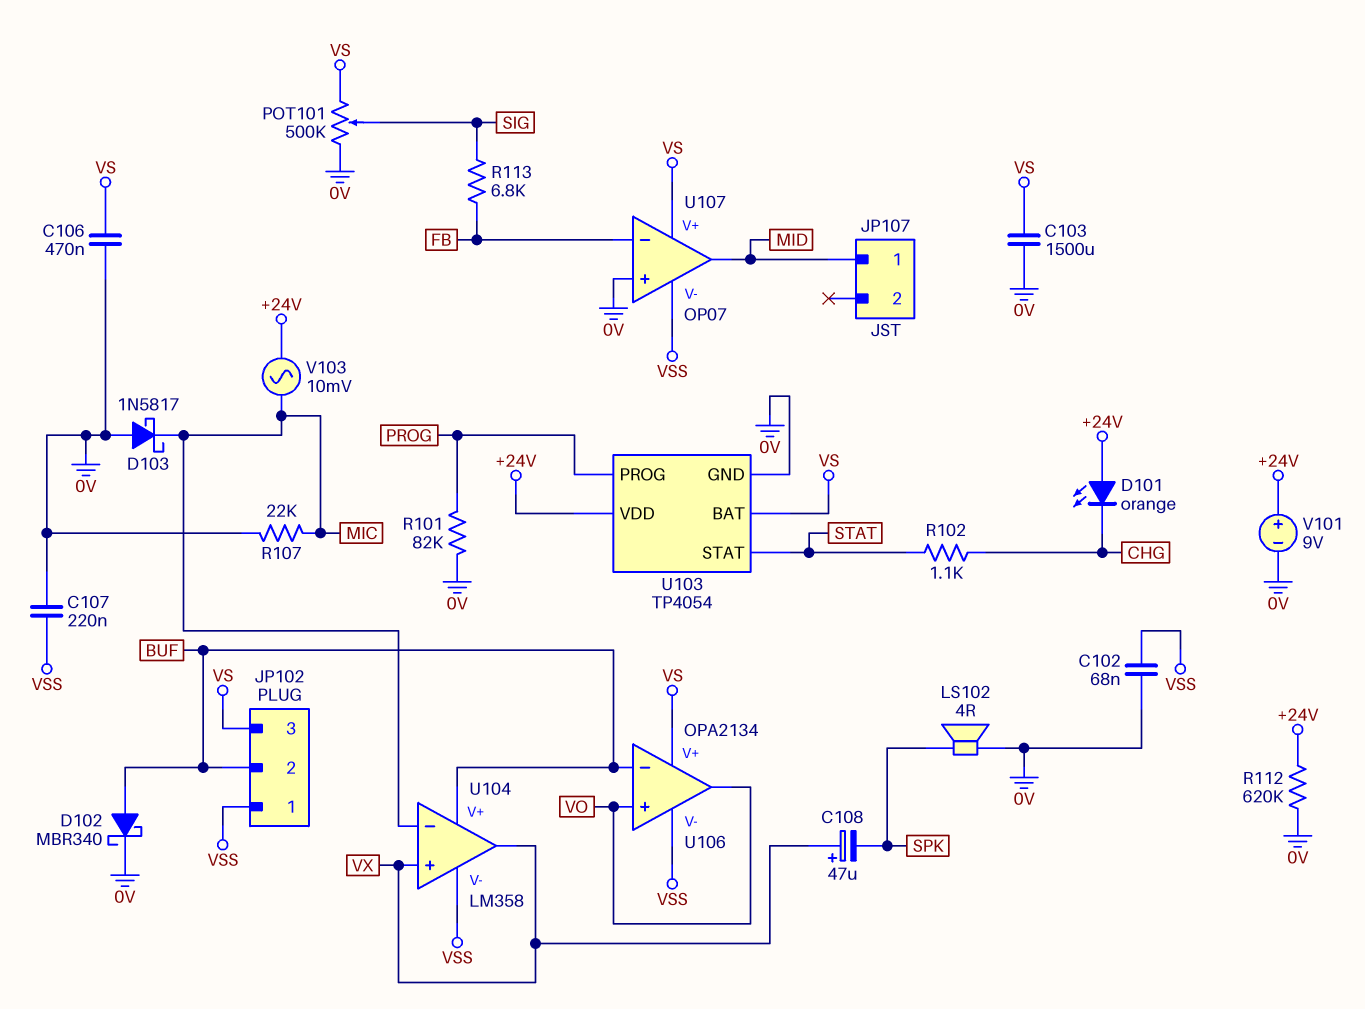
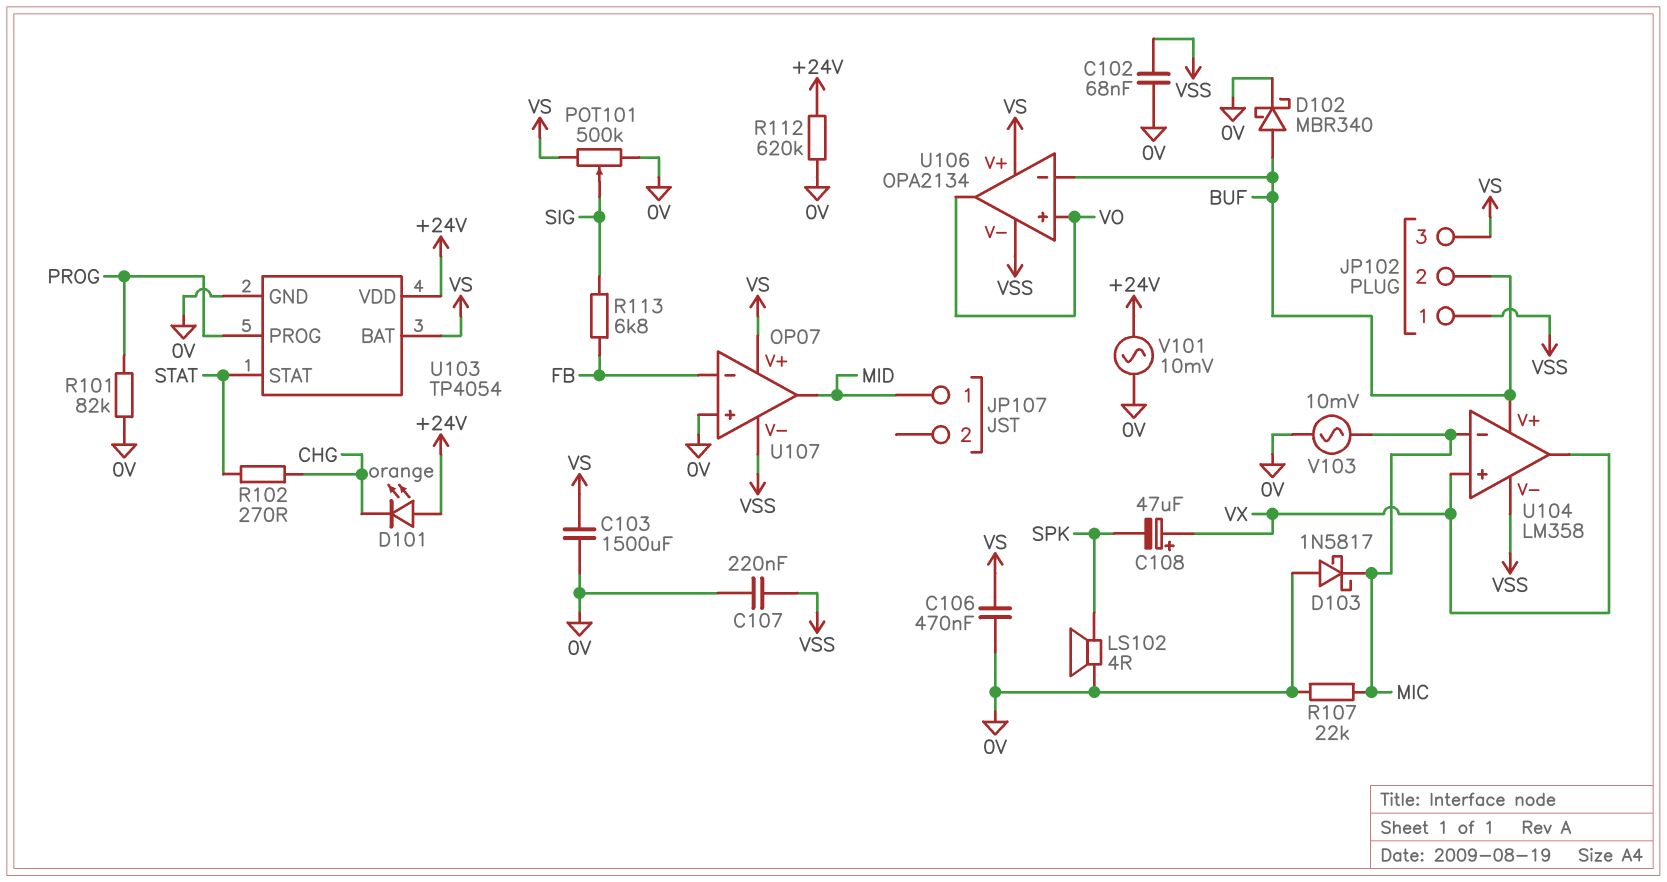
R102: 1.1k (CHG, STAT) -> 270 (CHG, STAT)
V101: 9V (plus +24V, minus 0V) -> AC 10mV (+24V, 0V)
V103: AC 10mV (+24V, MIC) -> AC 10mV (0V, MIC)

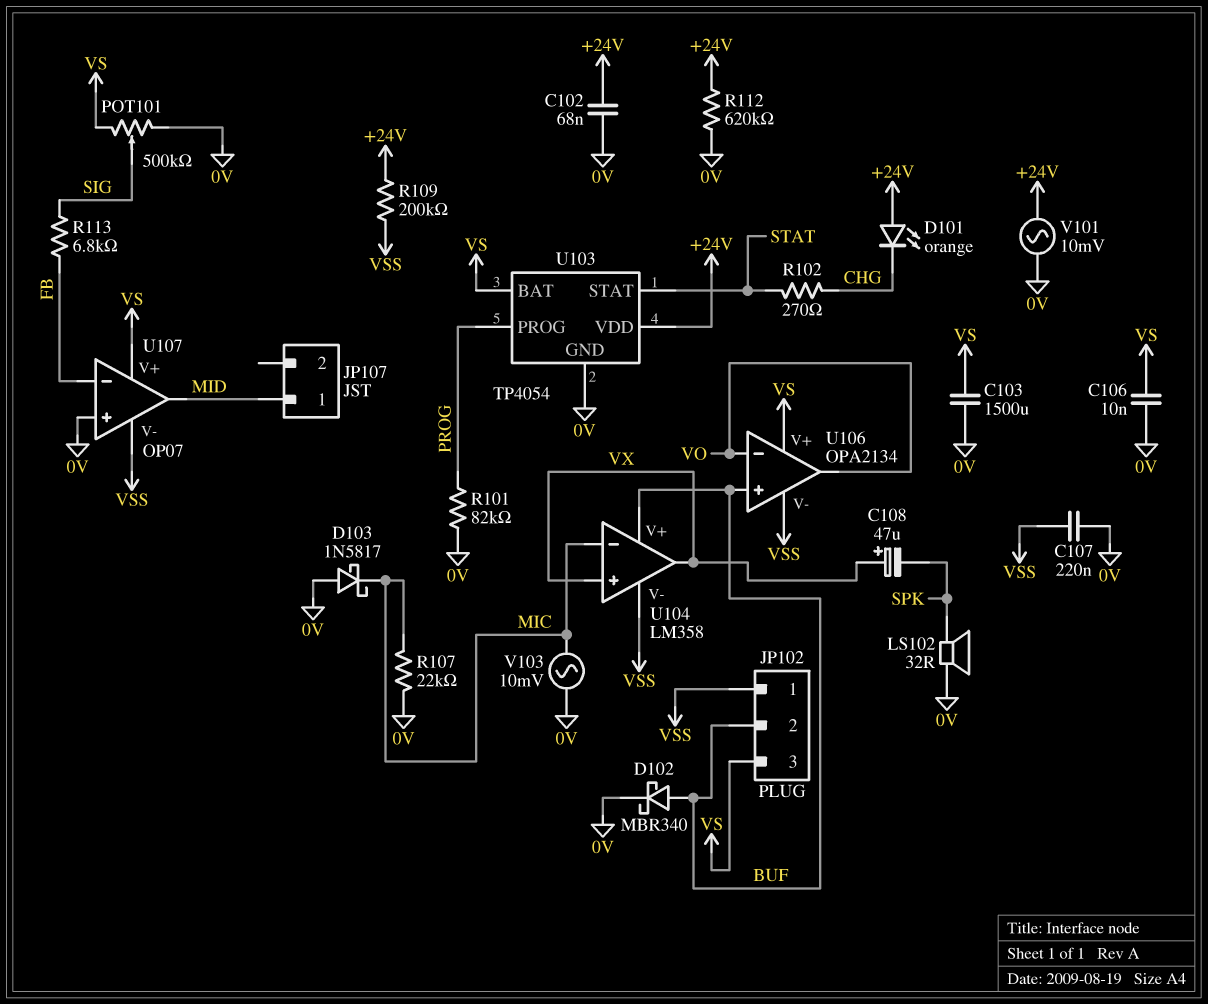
C102: 68nF (0V, VSS) -> 68nF (+24V, 0V)
C106: 470nF (0V, VS) -> 10nF (0V, VS)
LS102: speaker 4R (0V, SPK) -> speaker 32R (0V, SPK)
R109: none -> 200k (+24V, VSS)
U106 pin in+: VO -> BUF
U106 pin in-: BUF -> VO

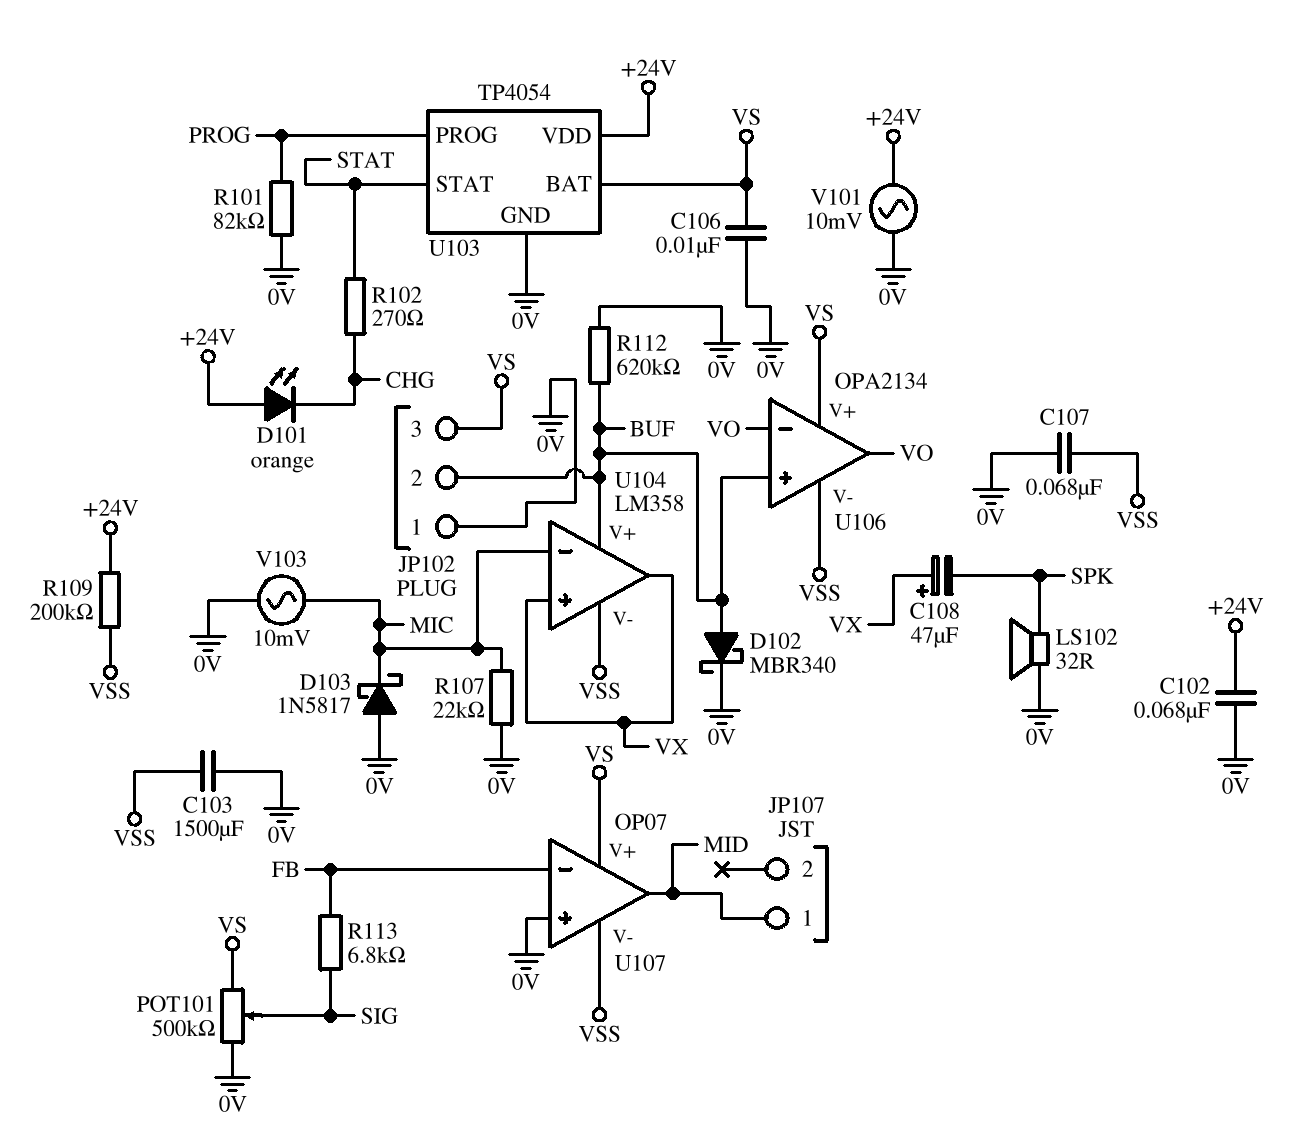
C103: 1500uF (0V, VS) -> 1500uF (0V, VSS)
C107: 220nF (0V, VSS) -> 68nF (0V, VSS)
JP102 pin 1: VSS -> 0V
R112: 620k (+24V, 0V) -> 620k (0V, BUF)

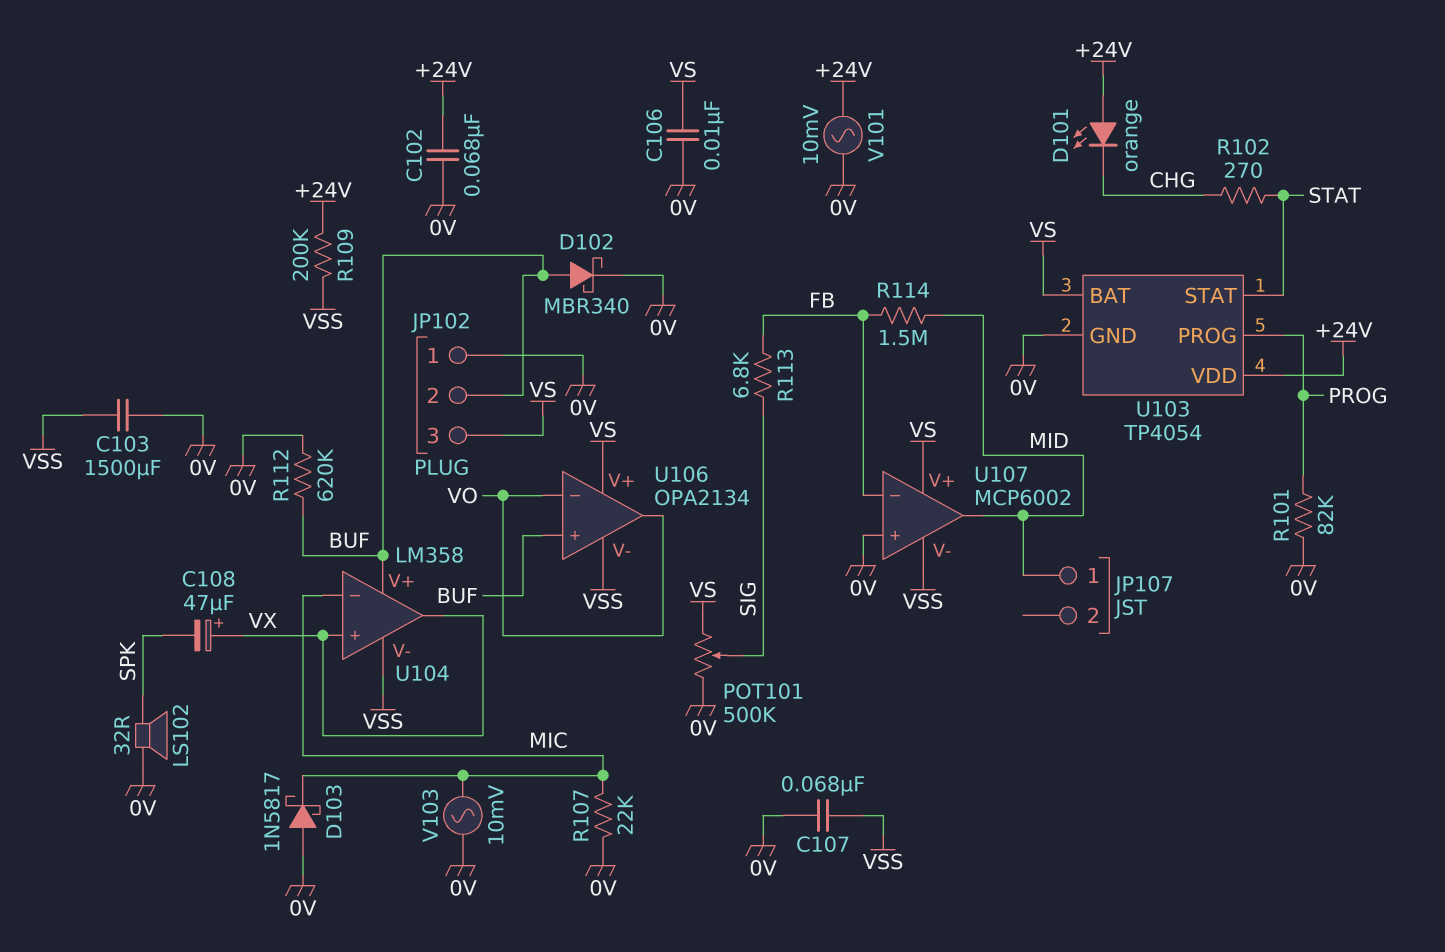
R114: none -> 1.5M (FB, MID)
U107: OP07 -> MCP6002

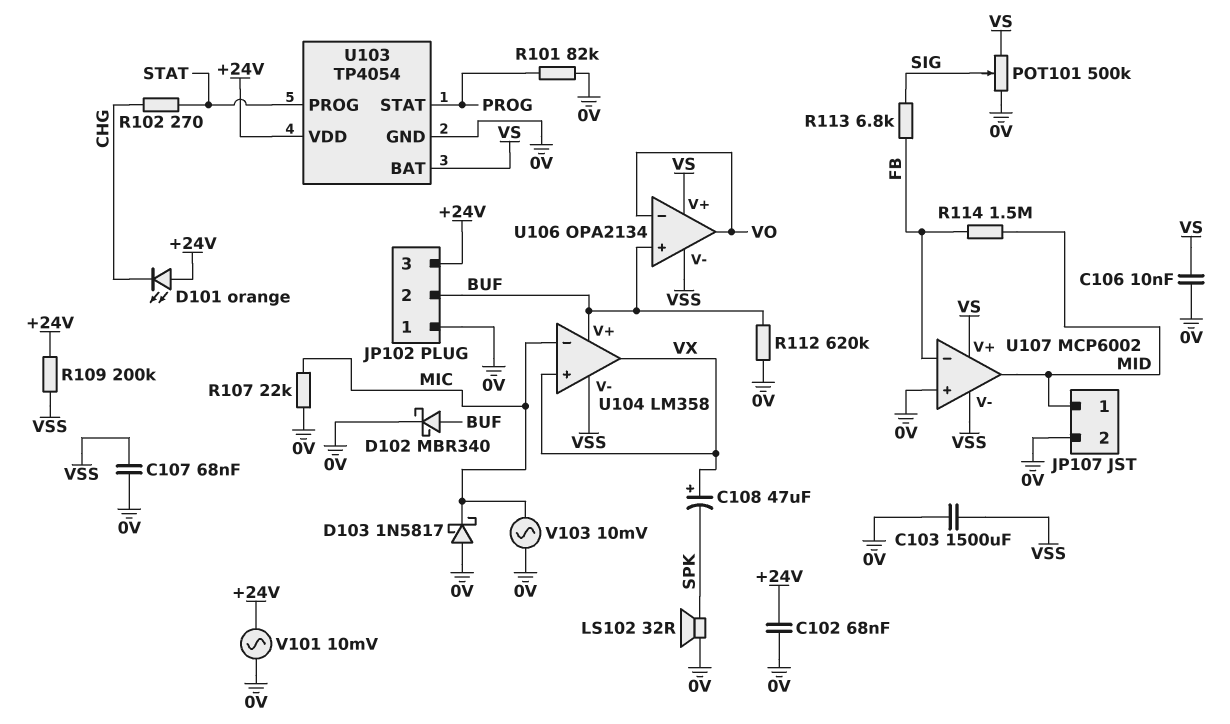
JP102 pin 3: VS -> +24V
JP107 pin 2: none -> 0V
U103 pin PROG: PROG -> STAT
U103 pin STAT: STAT -> PROG

